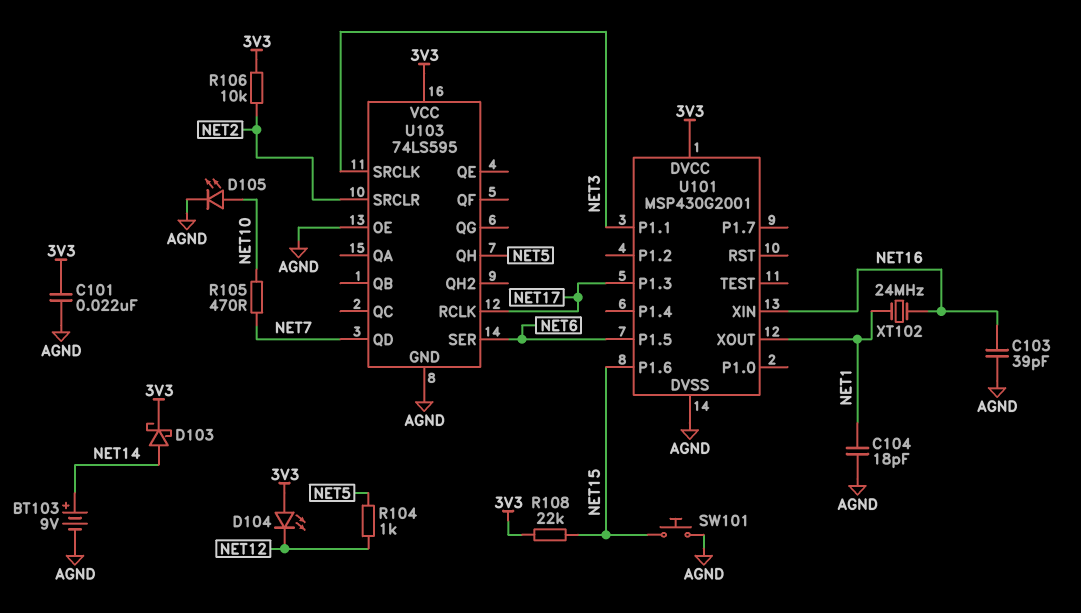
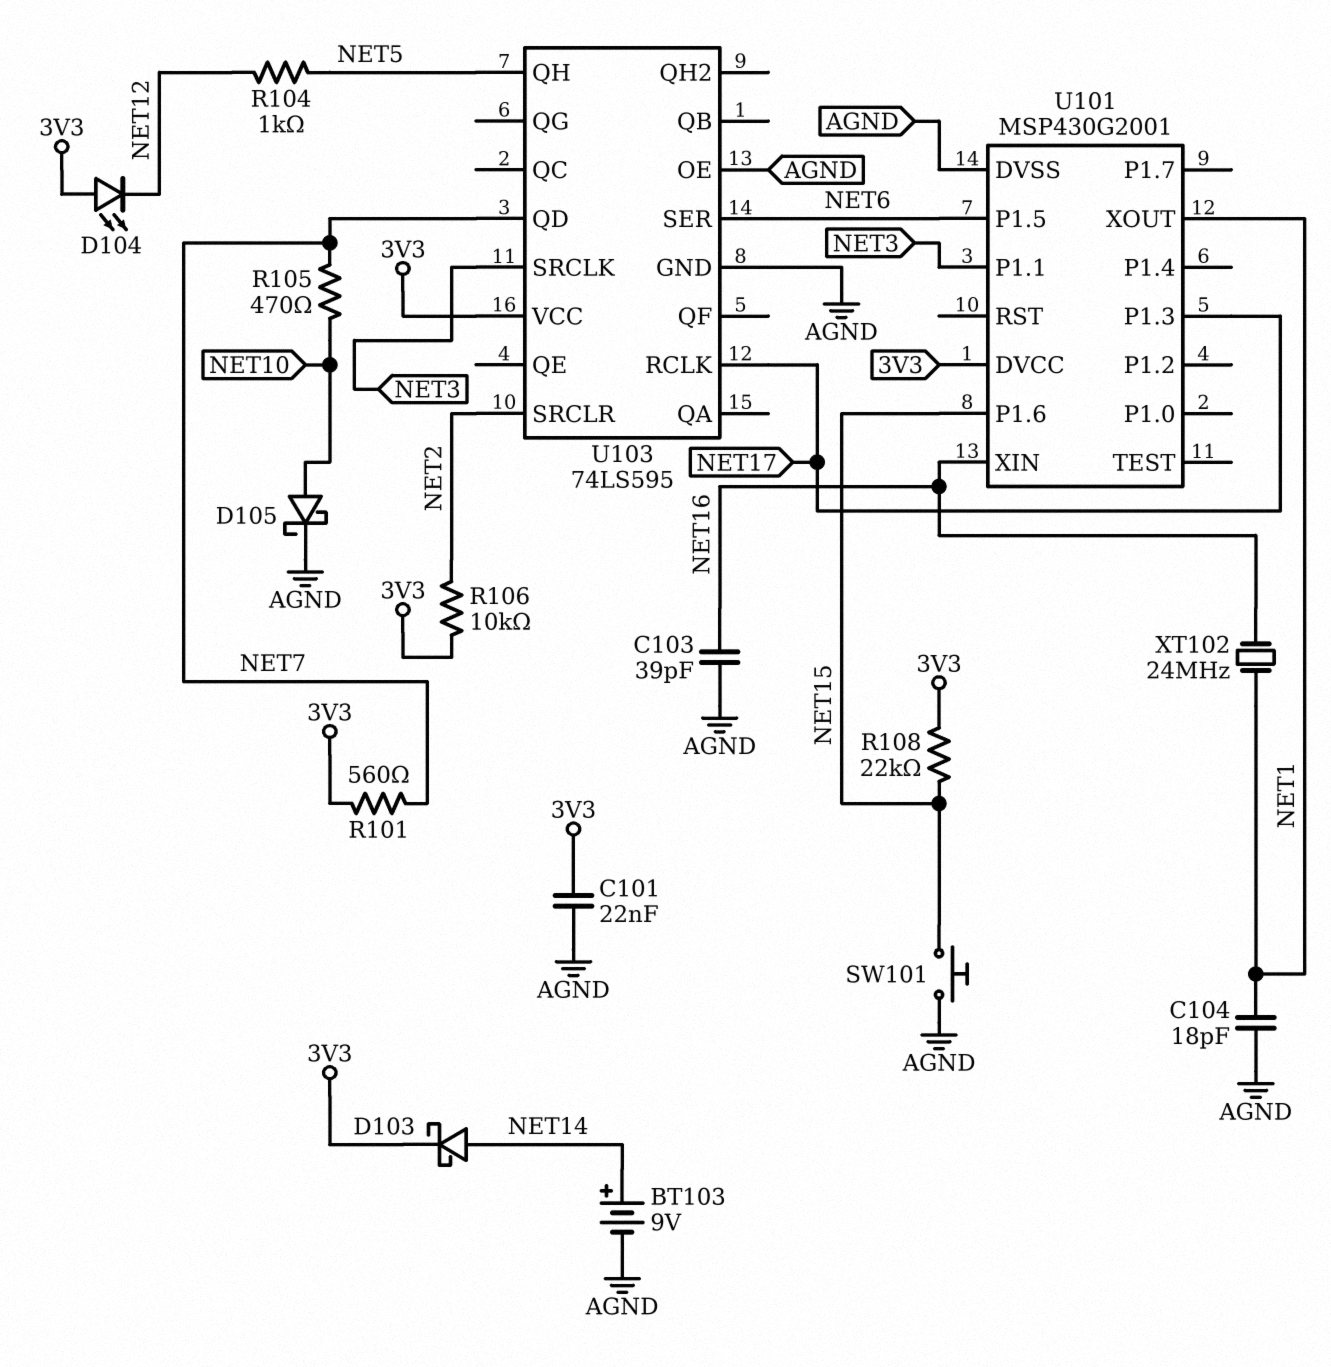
D105: LED (A NET10, K AGND) -> schottky (A NET10, K AGND)
R101: none -> 560 (3V3, NET7)

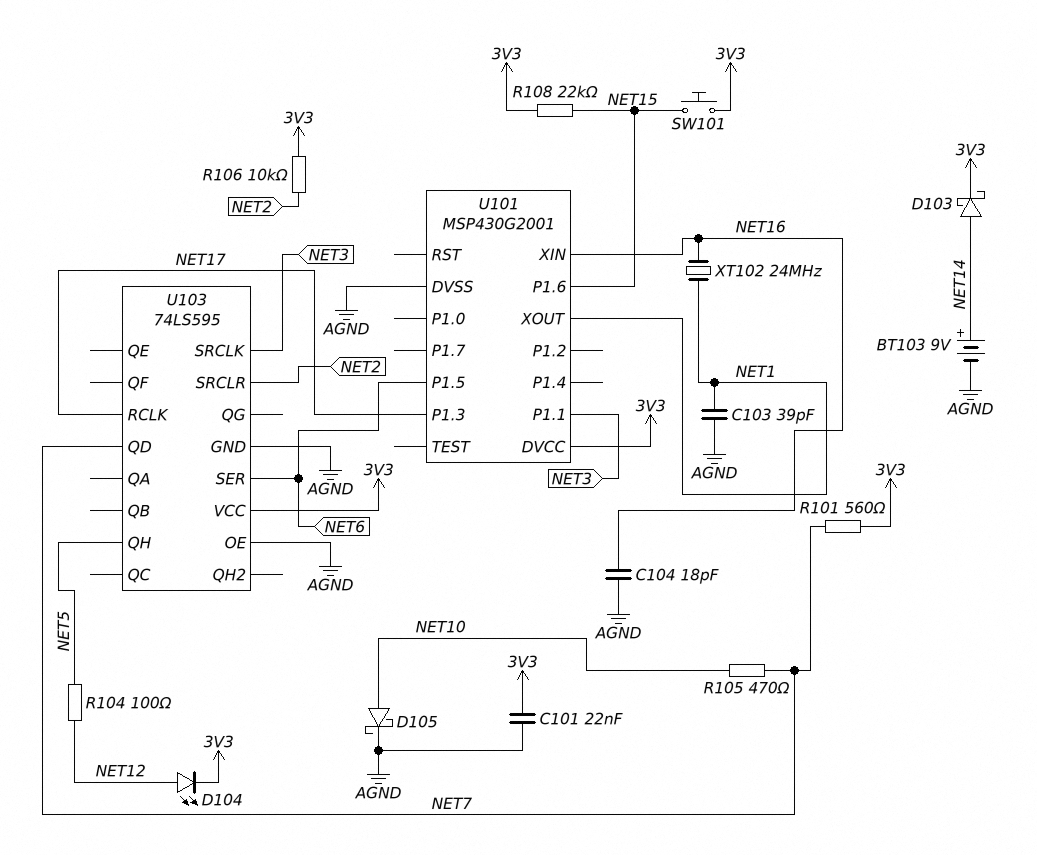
C103: 39pF (AGND, NET16) -> 39pF (AGND, NET1)
C104: 18pF (AGND, NET1) -> 18pF (AGND, NET16)
D104: LED (A 3V3, K NET12) -> LED (A NET12, K 3V3)
R104: 1k (NET5, NET12) -> 100 (NET5, NET12)
SW101: button (AGND, NET15) -> button (3V3, NET15)

